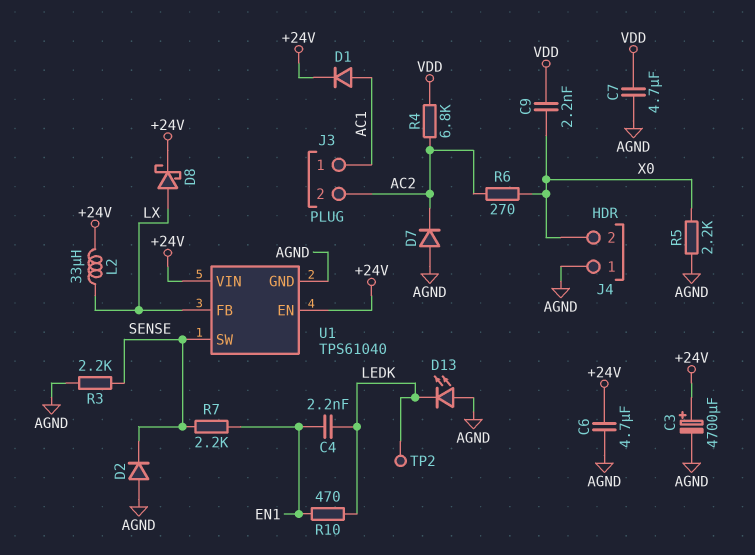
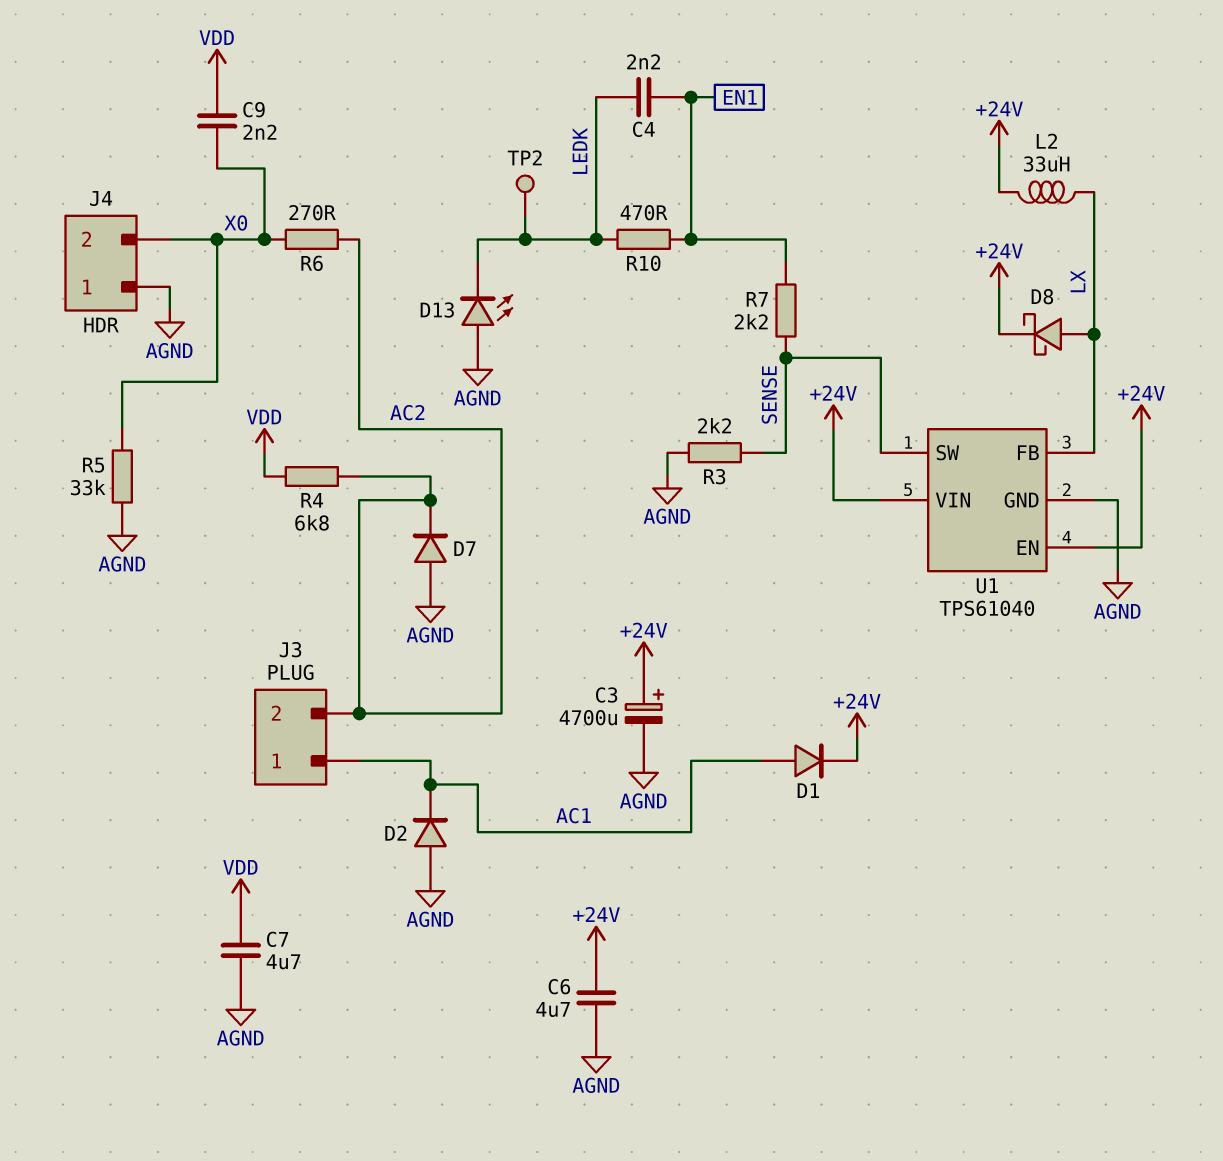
D2: diode (A AGND, K SENSE) -> diode (A AGND, K AC1)
R5: 2.2k (AGND, X0) -> 33k (AGND, X0)

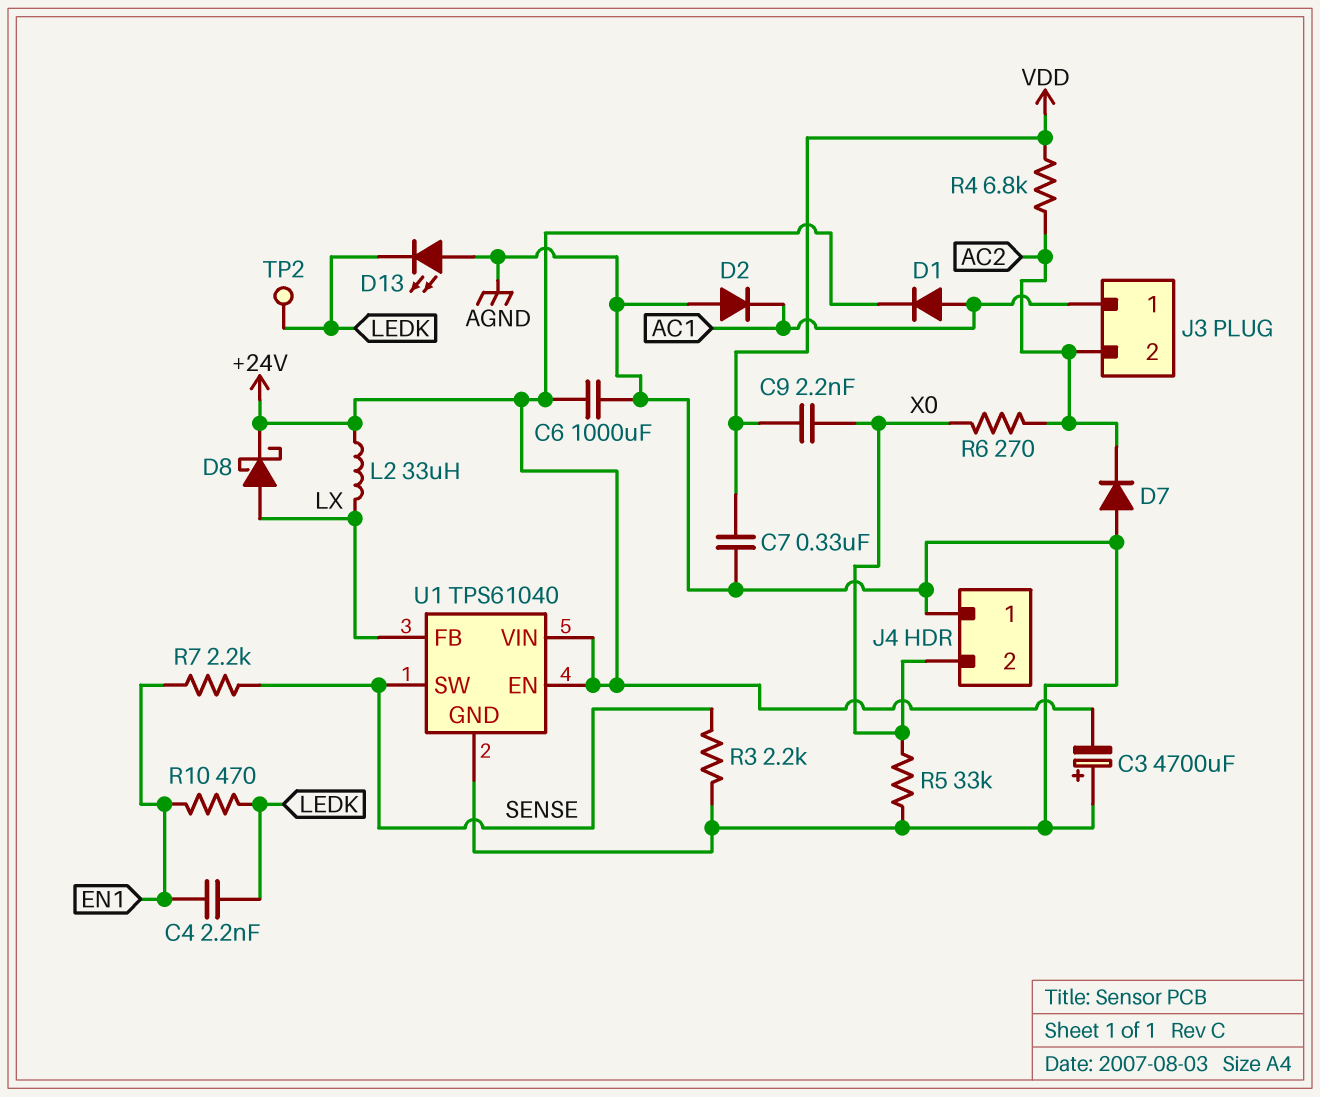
C3: 4700uF (plus +24V, minus AGND) -> 4700uF (plus AGND, minus +24V)
C6: 4.7uF (+24V, AGND) -> 1000uF (+24V, AGND)
C7: 4.7uF (AGND, VDD) -> 330nF (AGND, VDD)

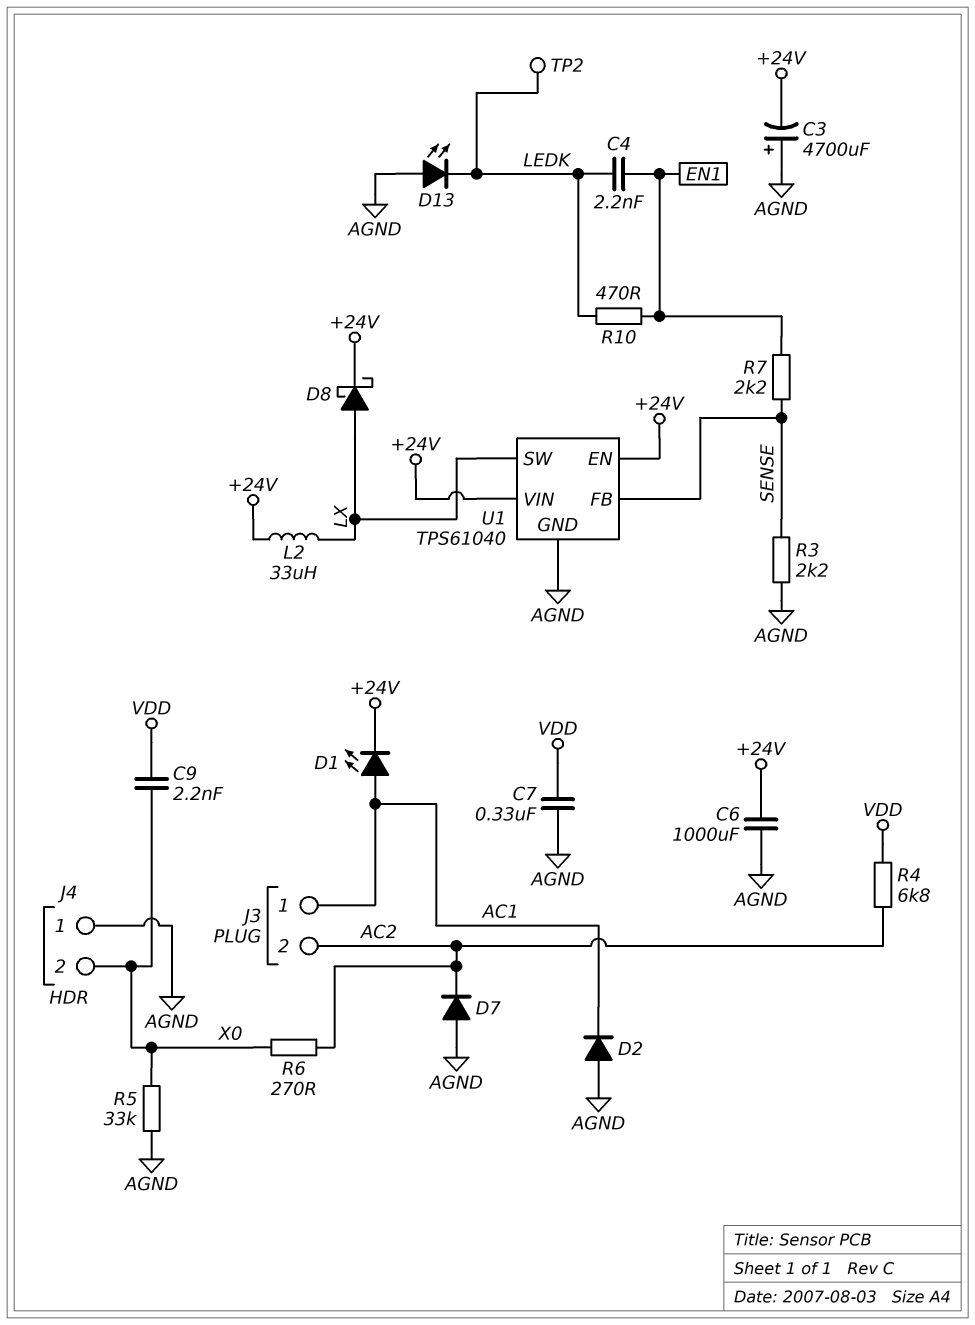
D1: diode (A AC1, K +24V) -> LED (A AC1, K +24V)
U1 pin FB: LX -> SENSE
U1 pin SW: SENSE -> LX

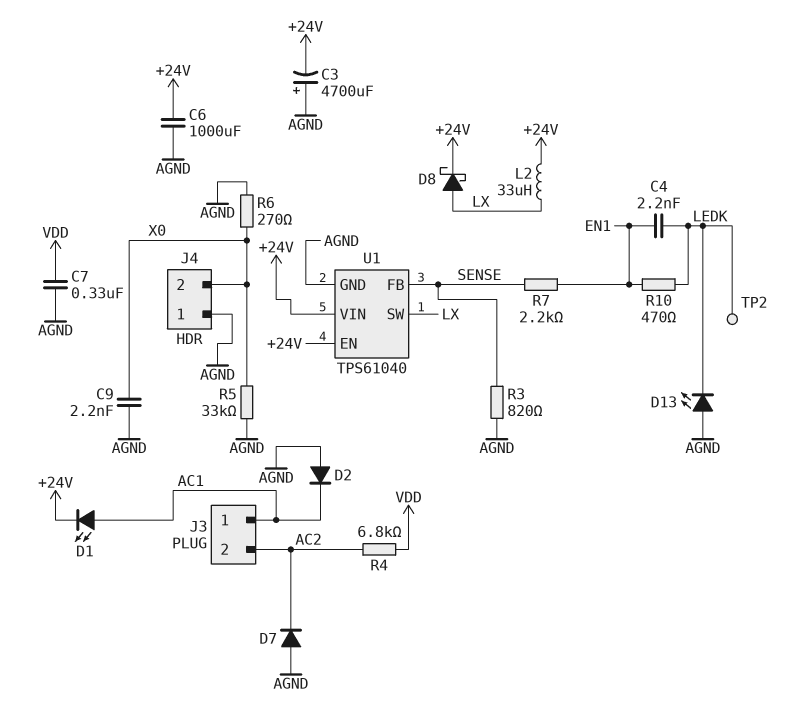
C9: 2.2nF (VDD, X0) -> 2.2nF (AGND, X0)
R3: 2.2k (AGND, SENSE) -> 820 (AGND, SENSE)
R6: 270 (AC2, X0) -> 270 (AGND, X0)

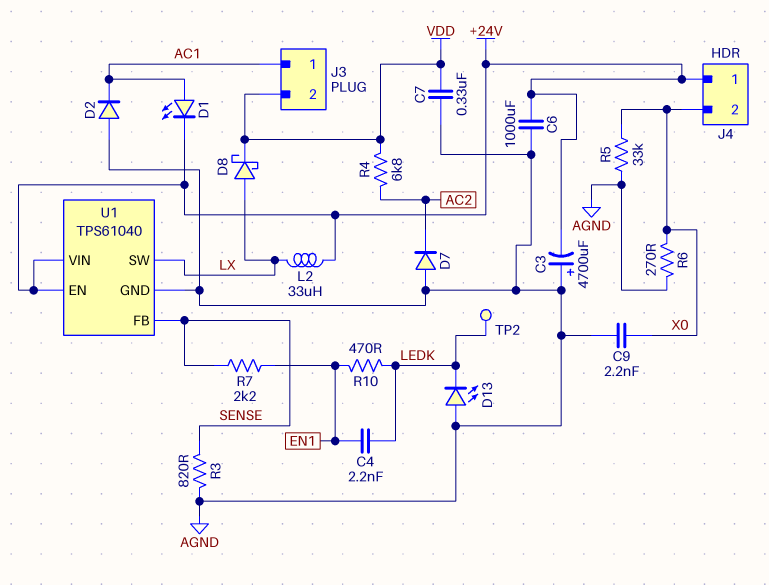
D8: schottky (A LX, K +24V) -> schottky (A LX, K VDD)
J3 pin 2: AC2 -> VDD
J4 pin 1: AGND -> +24V

